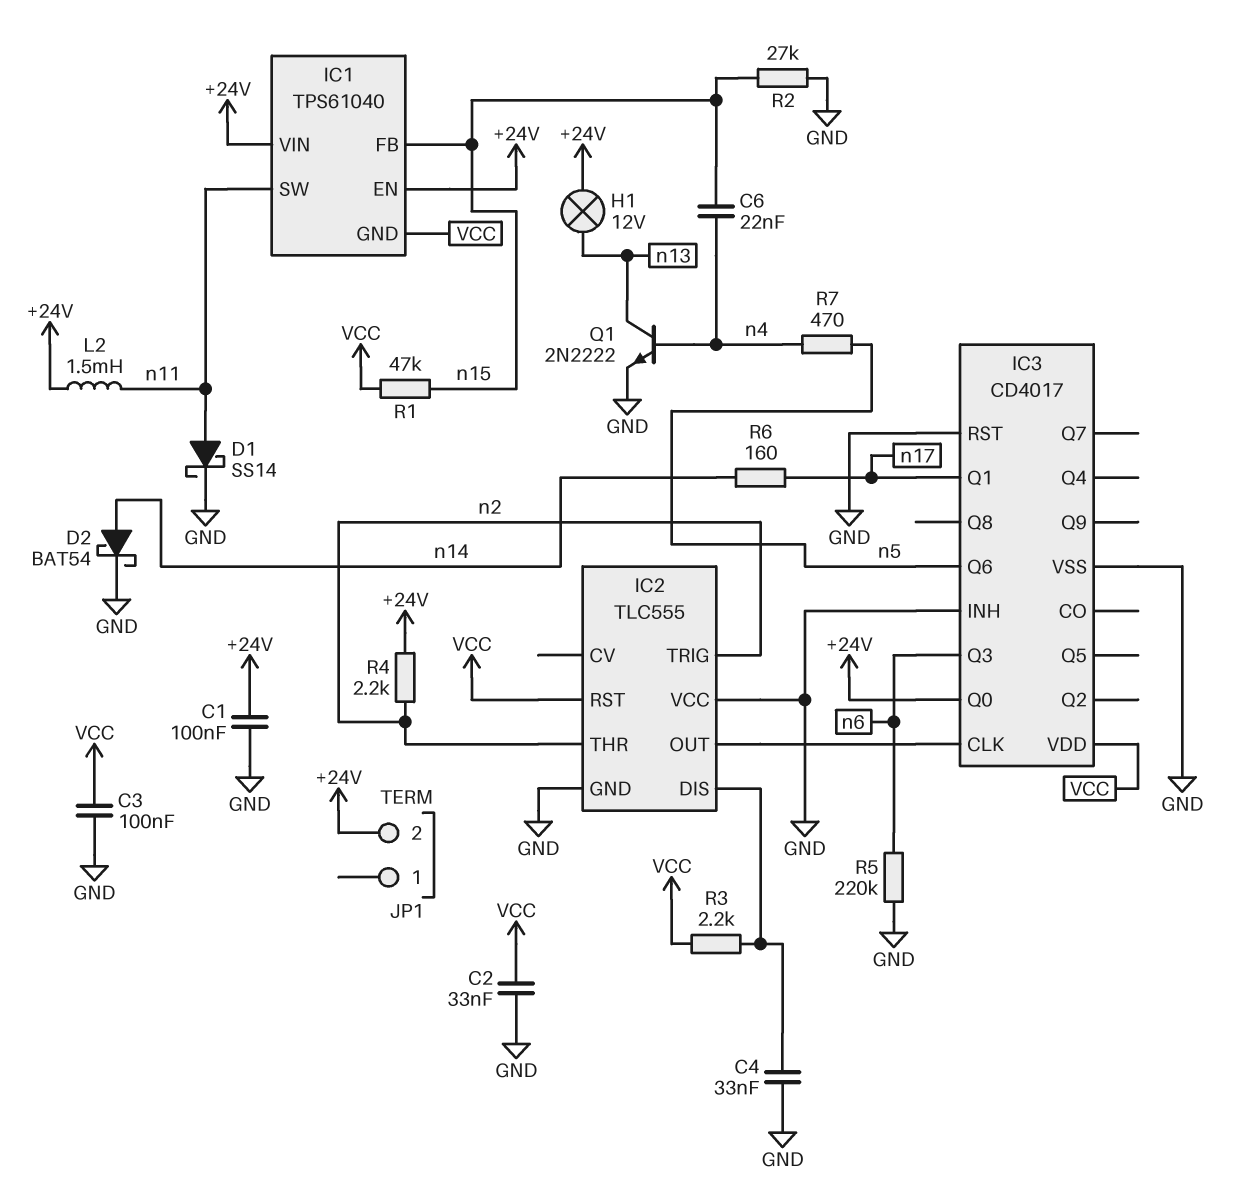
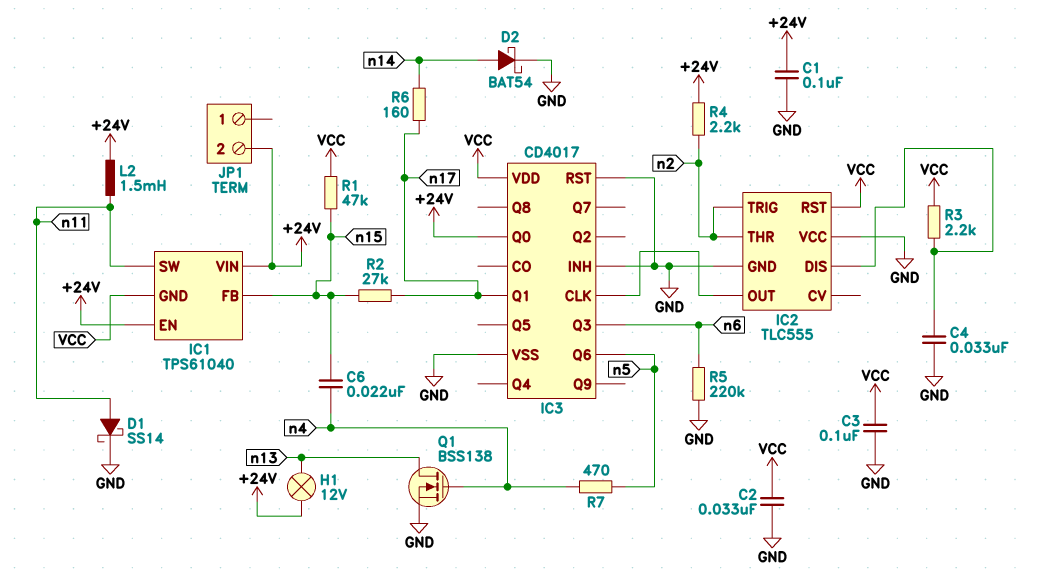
Q1: NPN 2N2222 (B n4, C n13, E GND) -> NMOS BSS138 (G n4, D n13, S GND)
R2: 27k (GND, n15) -> 27k (n15, n17)

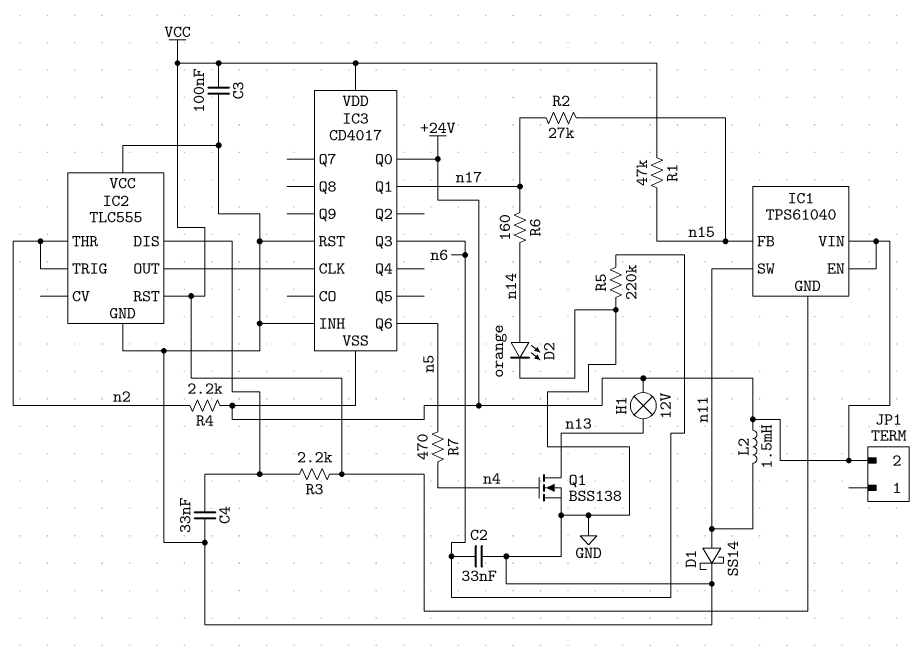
C1: 100nF (+24V, GND) -> none
C2: 33nF (GND, VCC) -> 33nF (GND, n6)
C6: 22nF (n4, n15) -> none
D2: schottky BAT54 (A n14, K GND) -> LED orange (A n14, K GND)
IC3 pin VSS: GND -> +24V

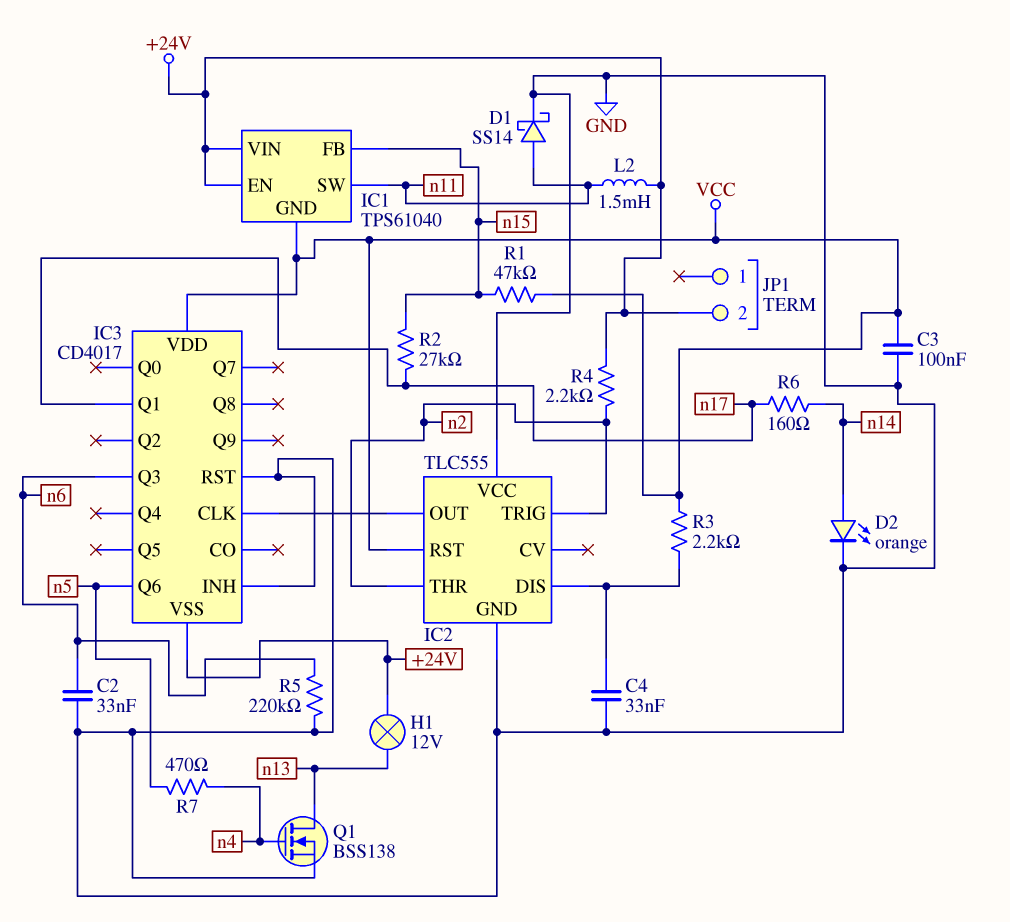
IC3 pin Q0: +24V -> none

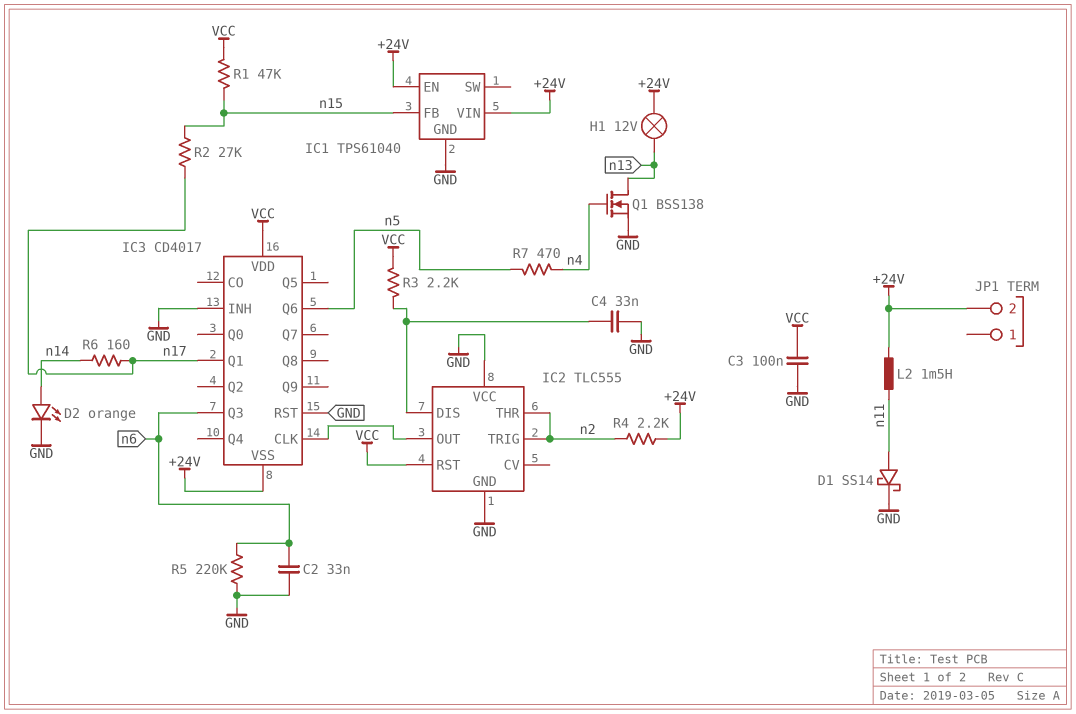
IC1 pin GND: VCC -> GND
IC1 pin SW: n11 -> none

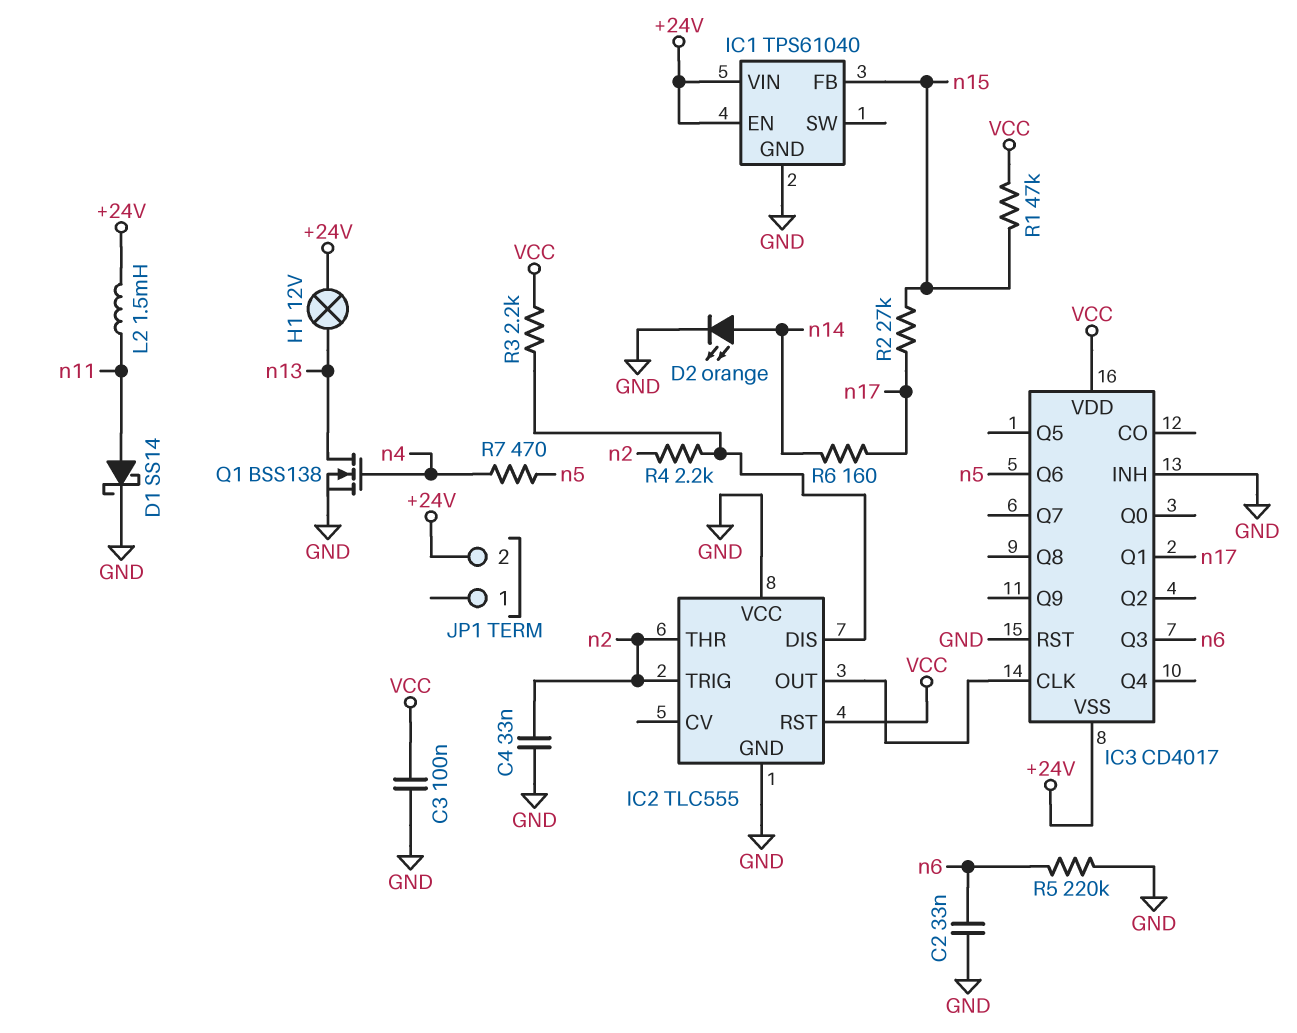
C4: 33nF (GND, IC2/DIS) -> 33nF (GND, n2)
R4: 2.2k (+24V, n2) -> 2.2k (IC2/DIS, n2)

